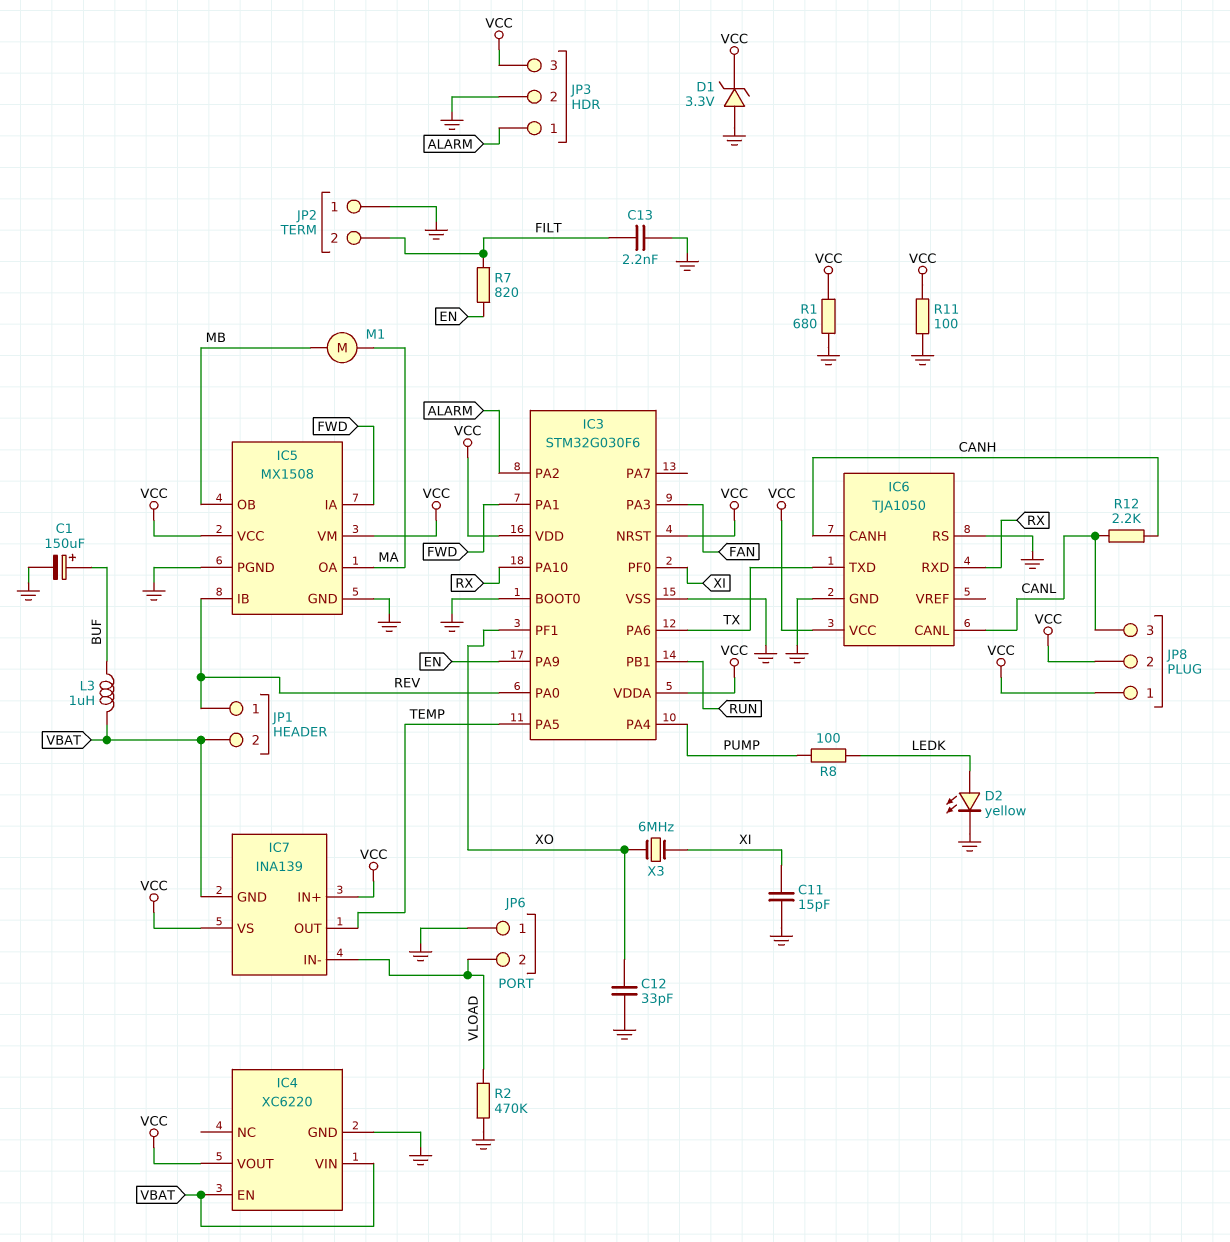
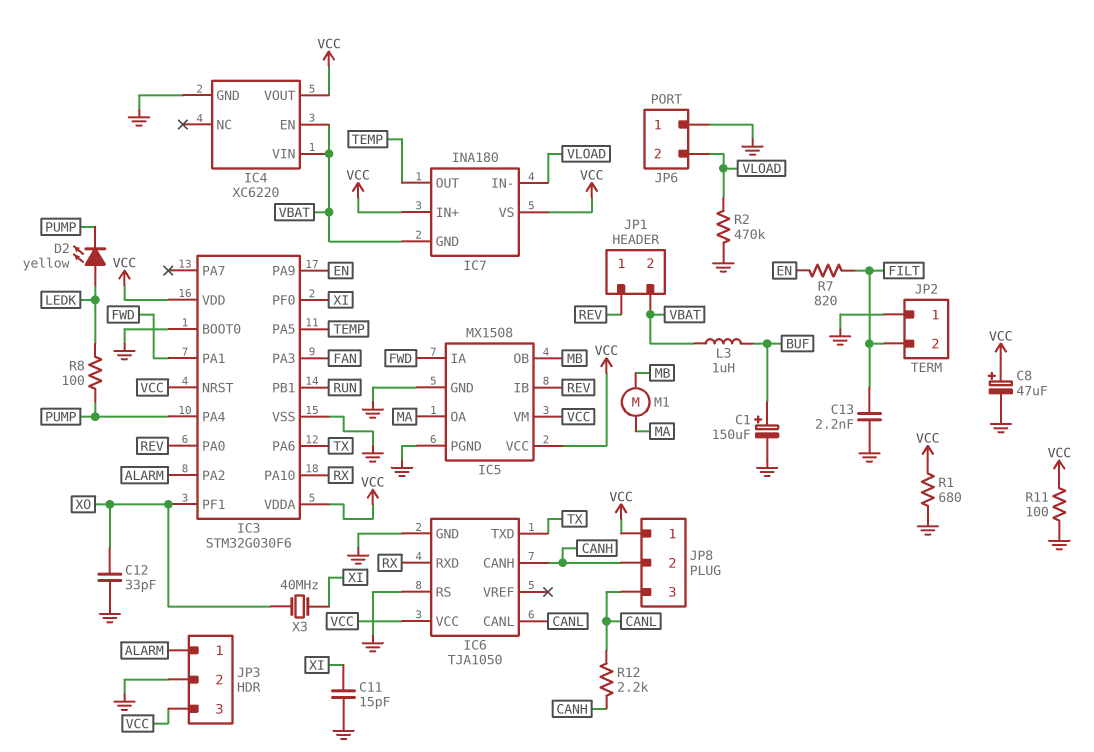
C8: none -> 47uF (plus VCC, minus GND)
D1: zener 3.3V (A GND, K VCC) -> none
D2: LED yellow (A LEDK, K GND) -> LED yellow (A LEDK, K PUMP)
IC7: INA139 -> INA180
JP8 pin 2: VCC -> CANH
X3: 6MHz (XI, XO) -> 40MHz (XI, XO)

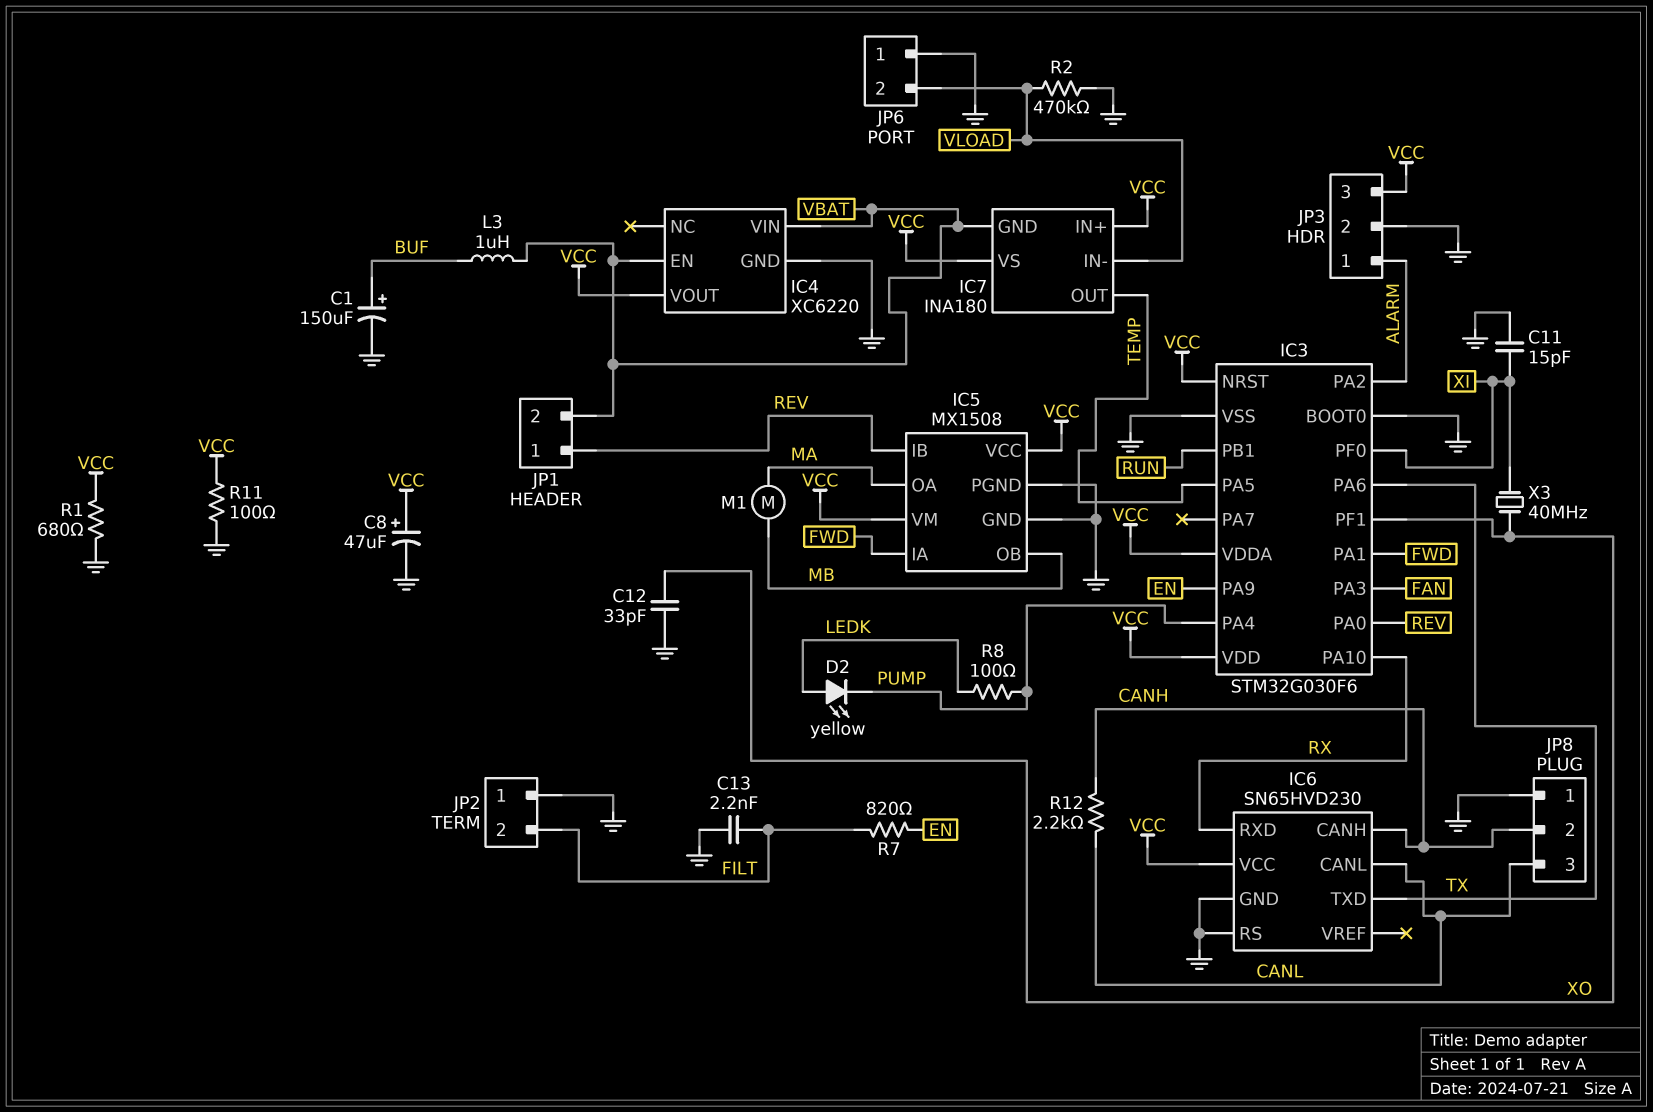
IC6: TJA1050 -> SN65HVD230
JP8 pin 1: VCC -> GND

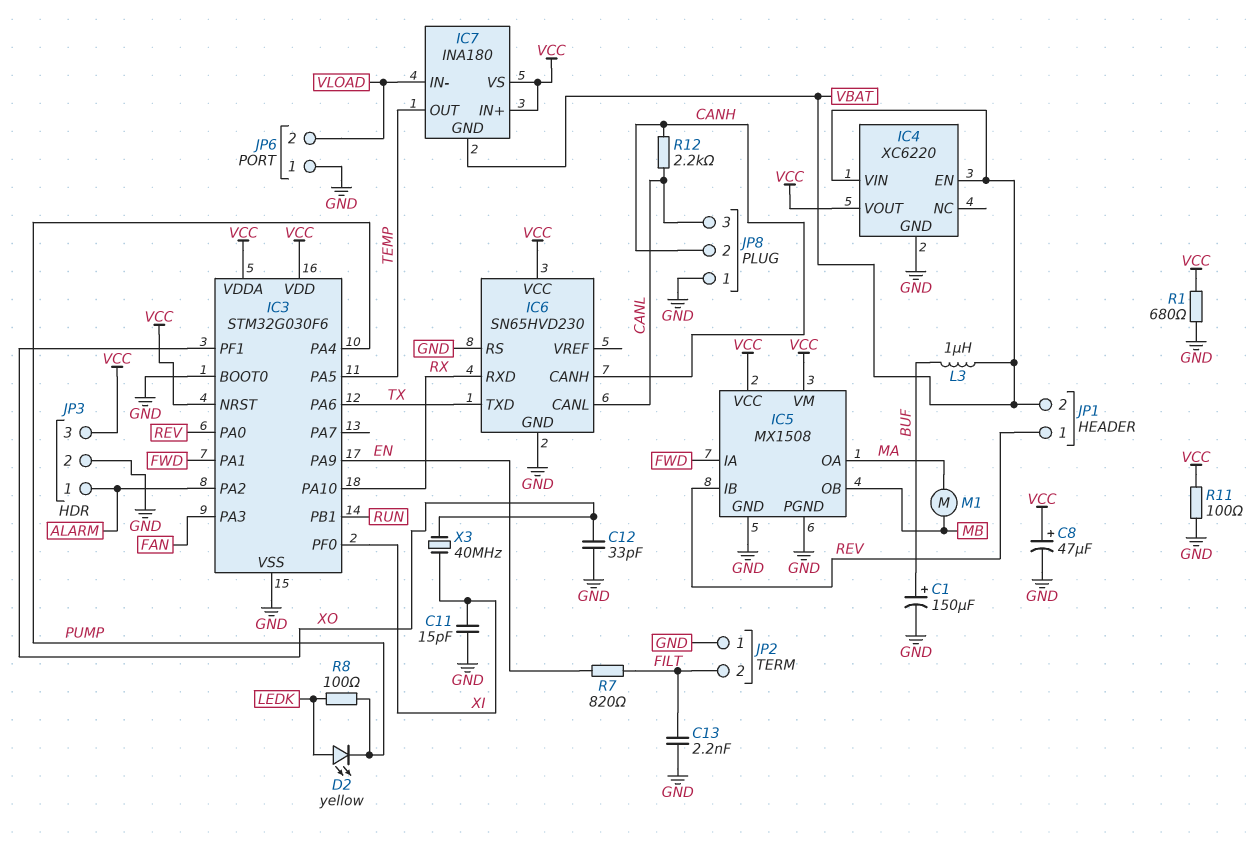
R2: 470k (GND, VLOAD) -> none

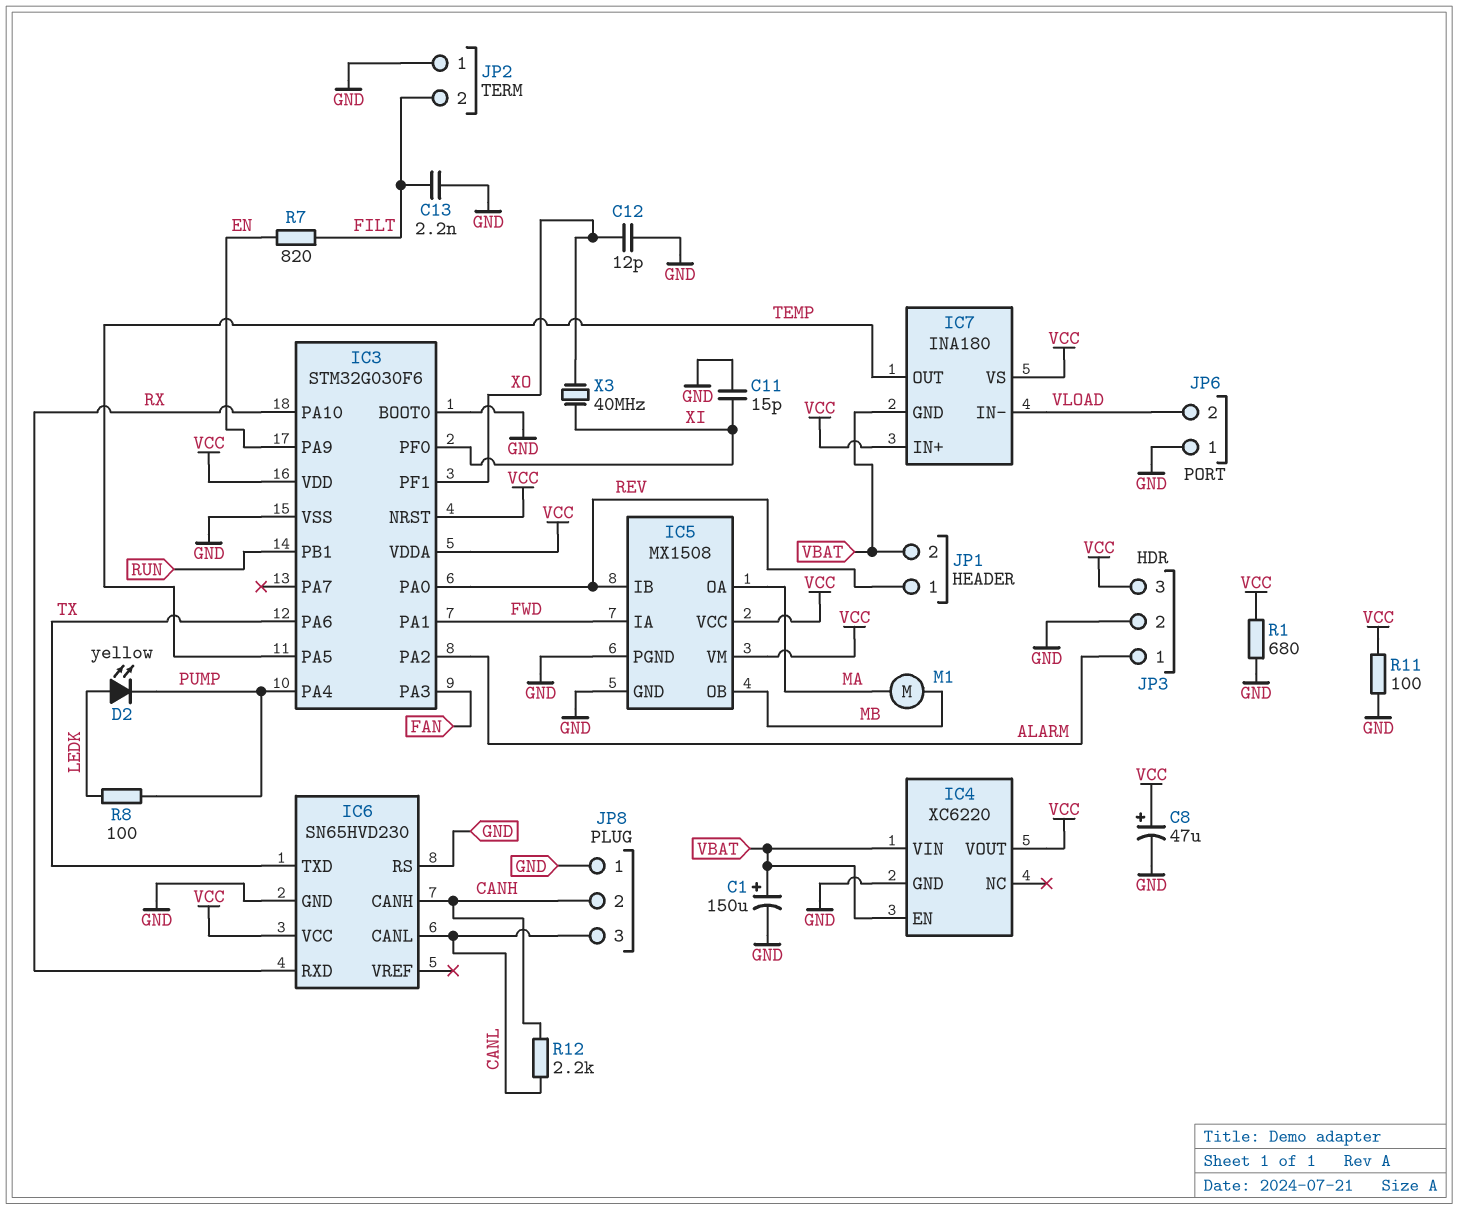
C1: 150uF (plus BUF, minus GND) -> 150uF (plus VBAT, minus GND)
C12: 33pF (GND, XO) -> 12pF (GND, XO)
L3: 1uH (BUF, VBAT) -> none

